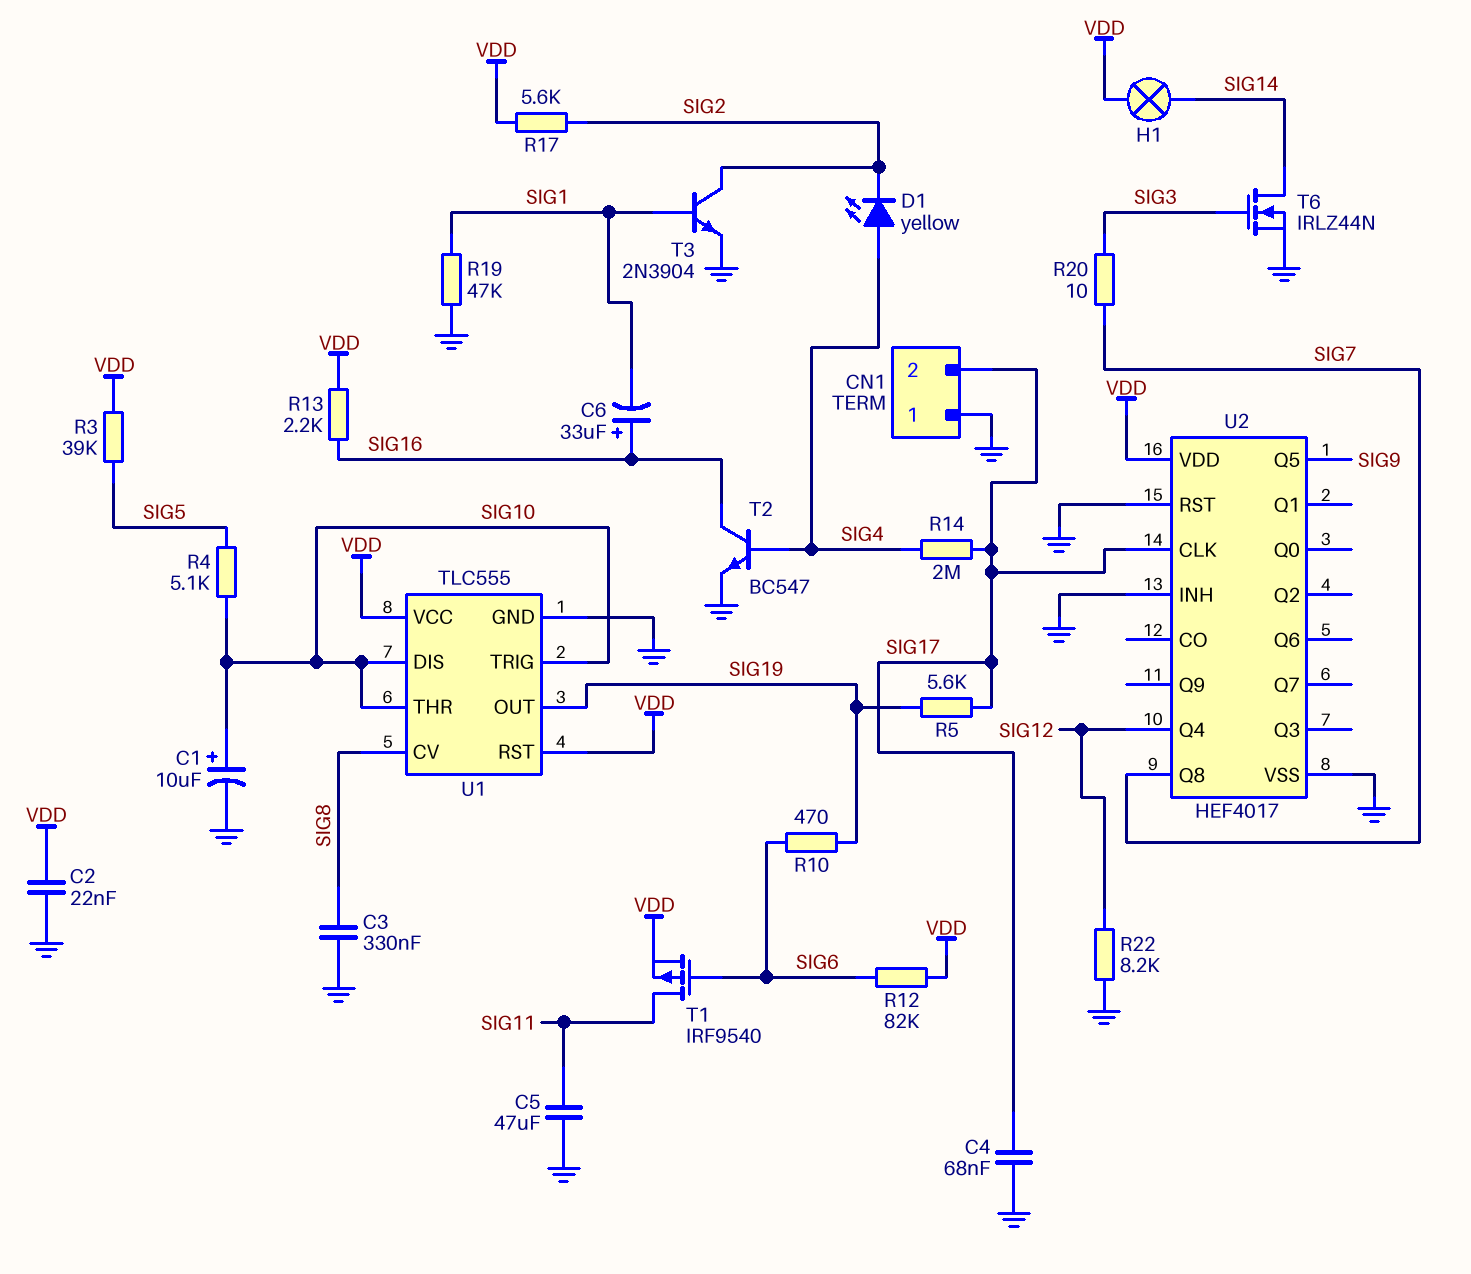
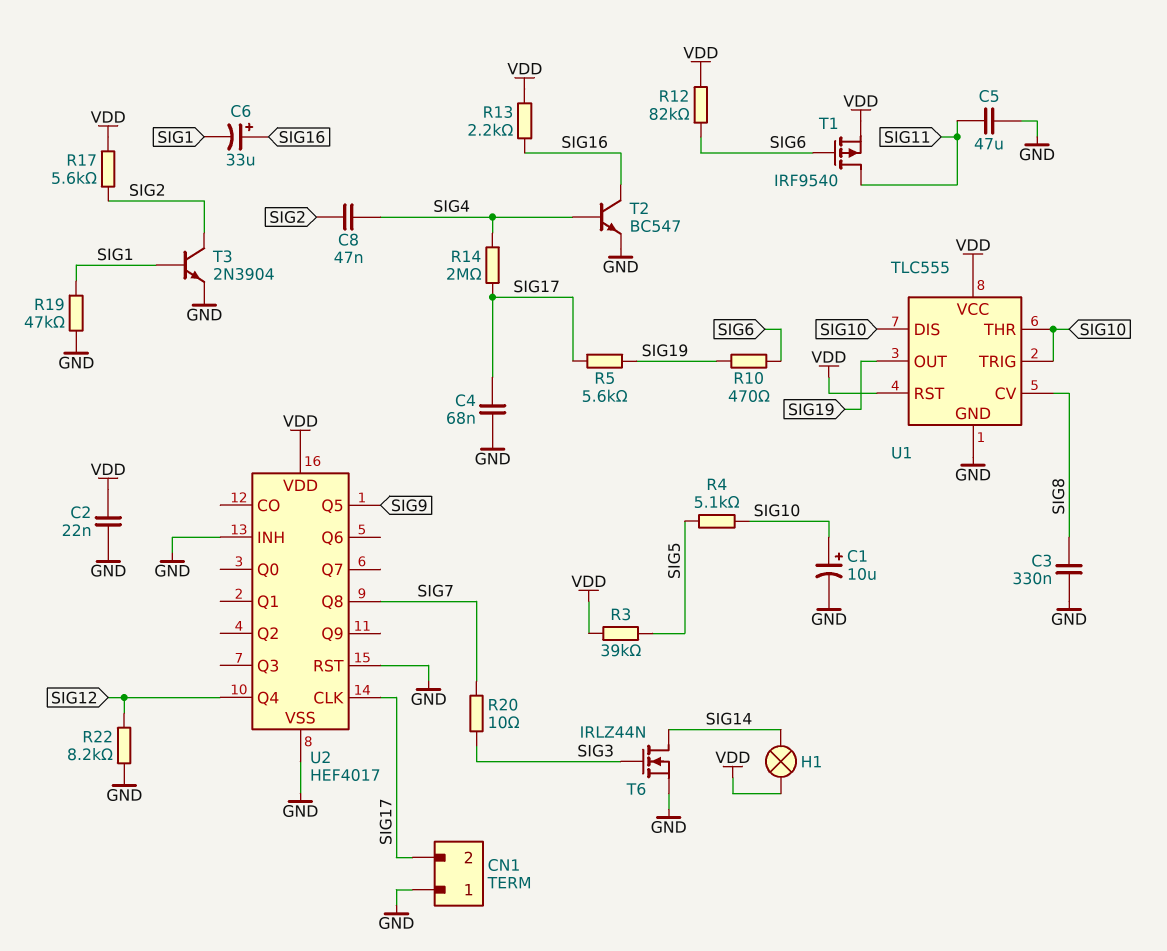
C8: none -> 47nF (SIG2, SIG4)
D1: LED yellow (A SIG4, K SIG2) -> none

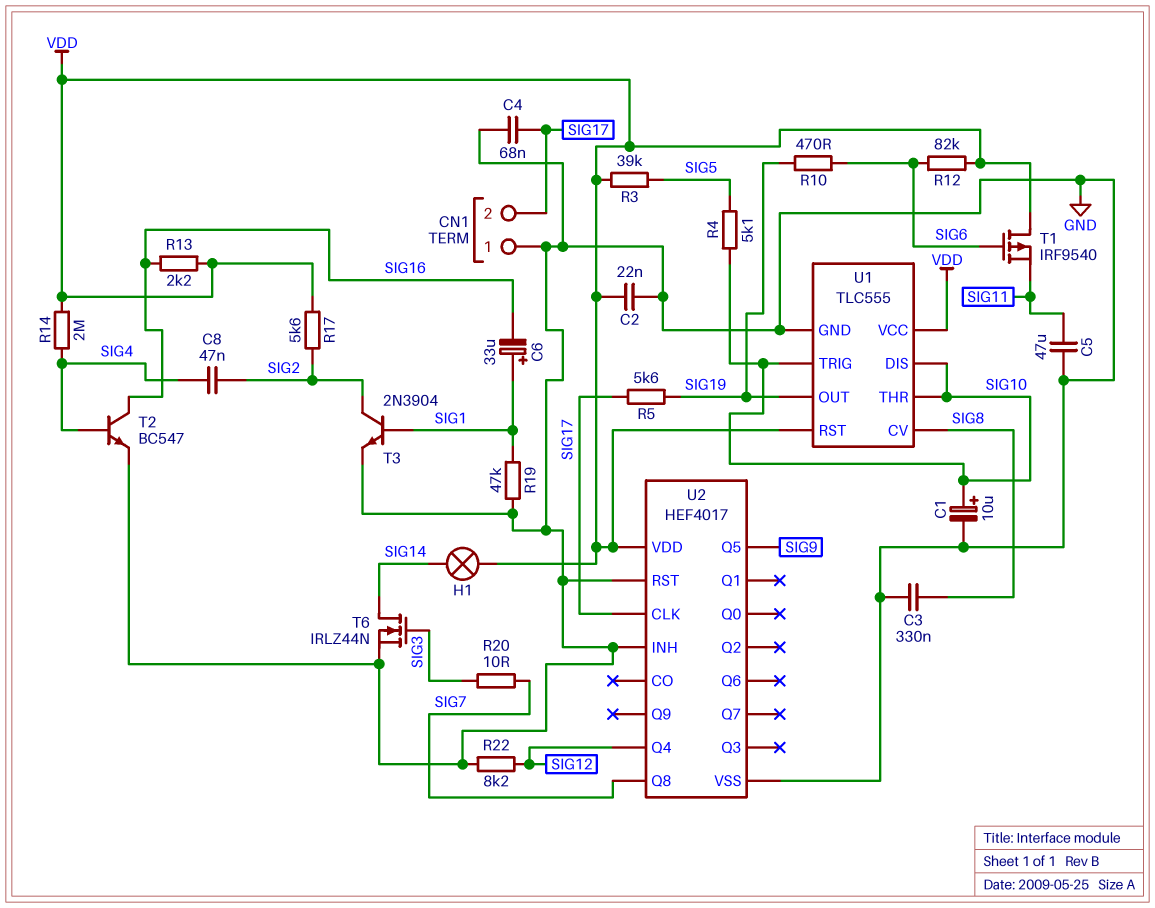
C6: 33uF (plus SIG16, minus SIG1) -> 33uF (plus SIG1, minus SIG16)
R14: 2M (SIG4, SIG17) -> 2M (SIG4, VDD)
T1: PMOS IRF9540 (G SIG6, D SIG11, S VDD) -> PMOS IRF9540 (G SIG6, D VDD, S SIG11)

